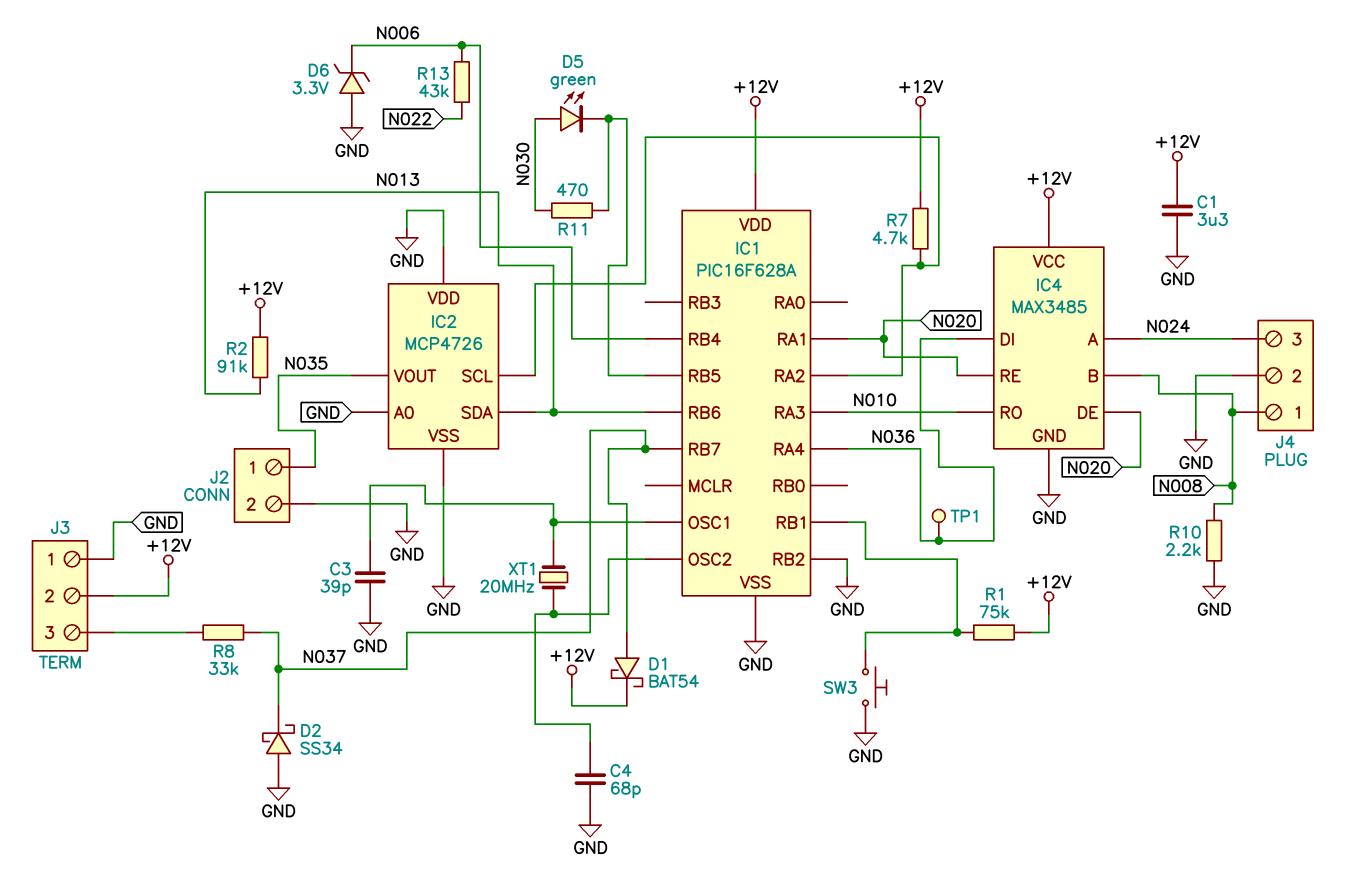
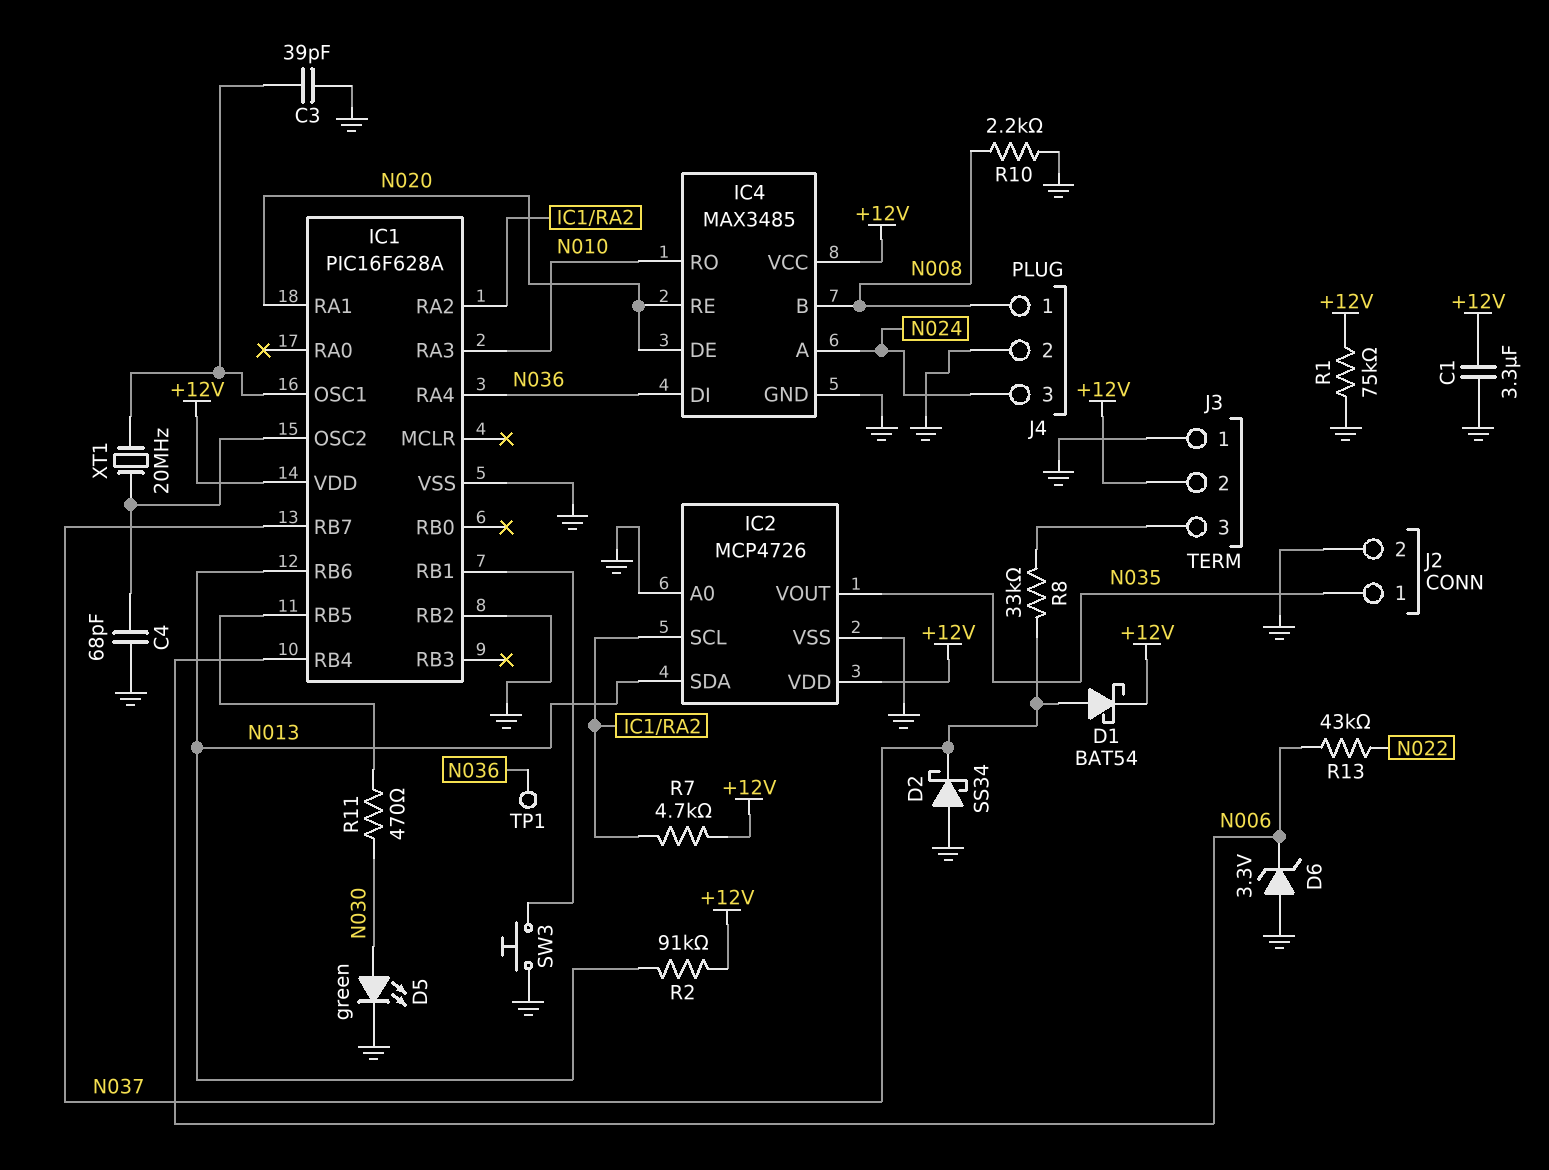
D5: LED green (A N030, K IC1/RB5) -> LED green (A N030, K GND)
IC2 pin VDD: GND -> +12V
R1: 75k (+12V, IC1/RB1) -> 75k (+12V, GND)

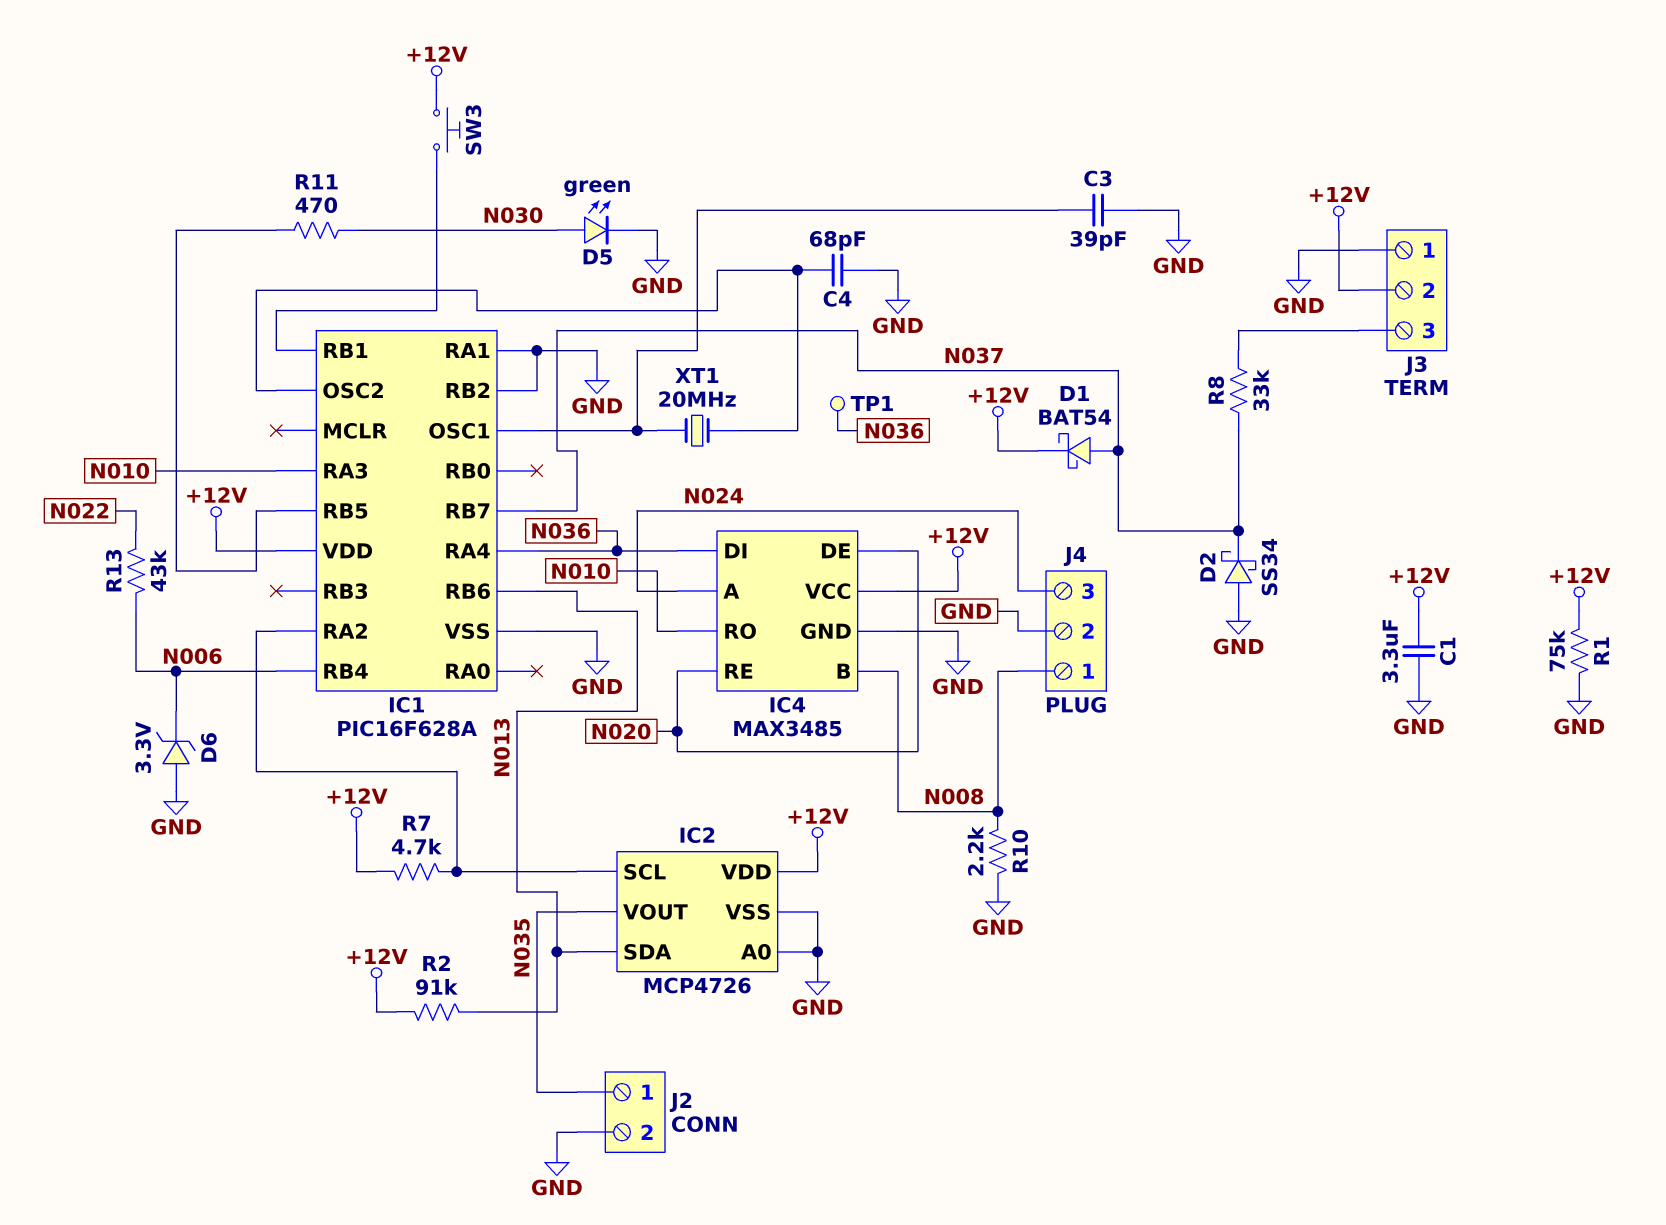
IC1 pin RA1: N020 -> GND
SW3: button (GND, IC1/RB1) -> button (+12V, IC1/RB1)

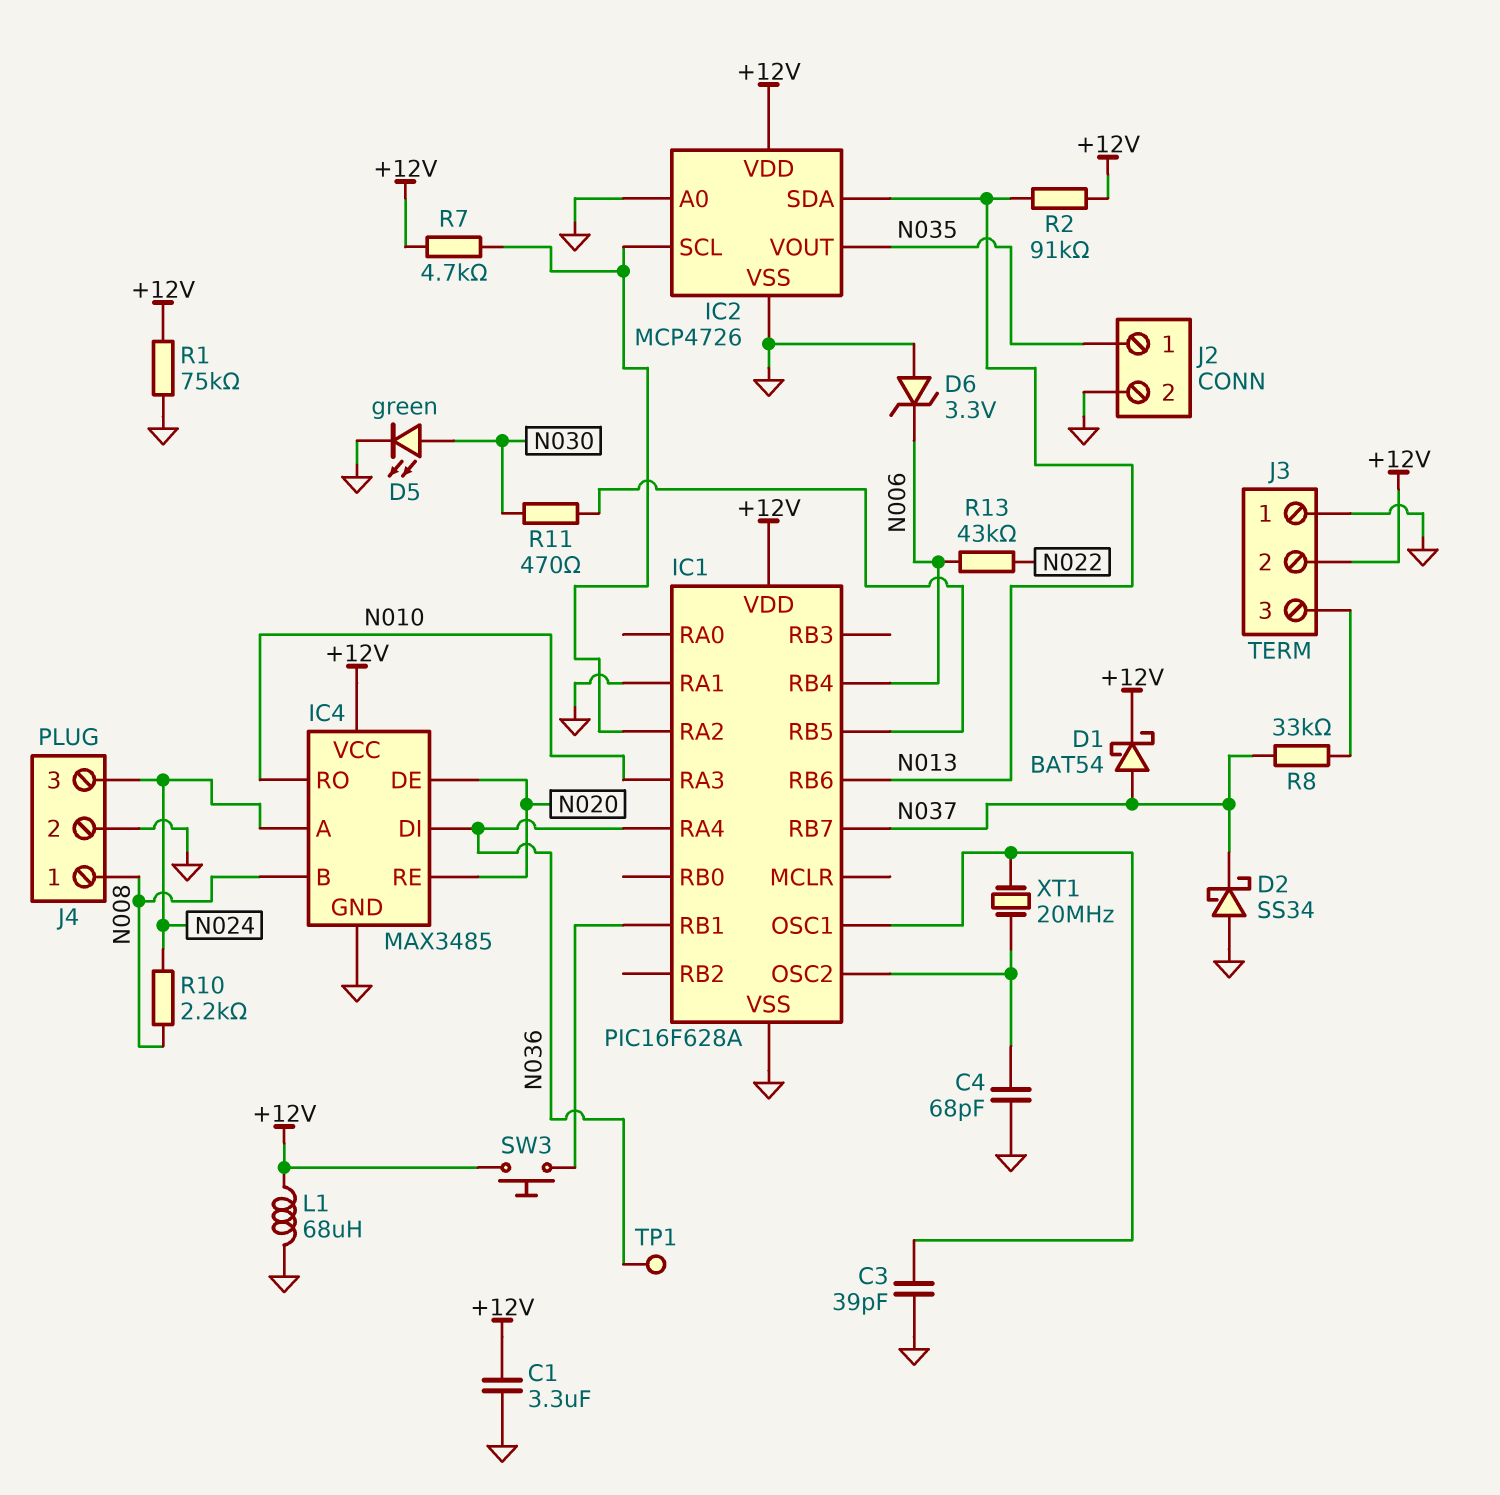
IC1 pin RB2: GND -> none
L1: none -> 68uH (+12V, GND)
R10: 2.2k (GND, N008) -> 2.2k (N008, N024)

